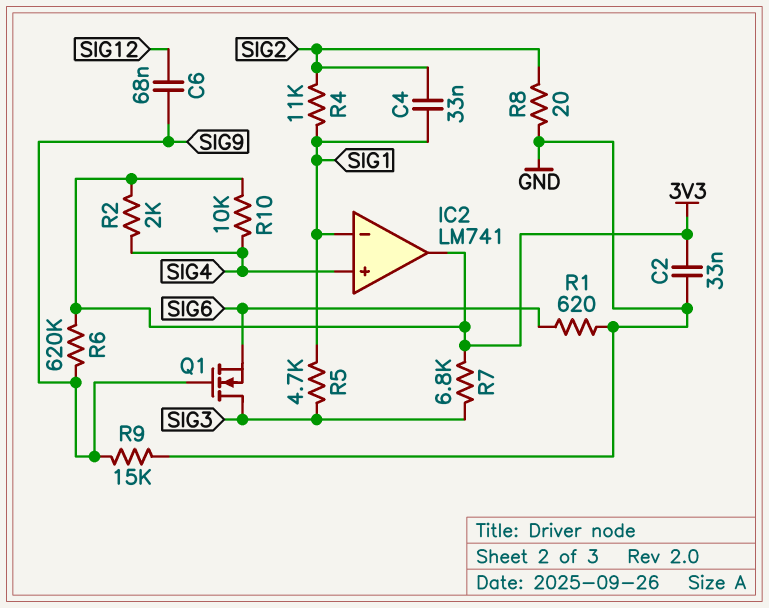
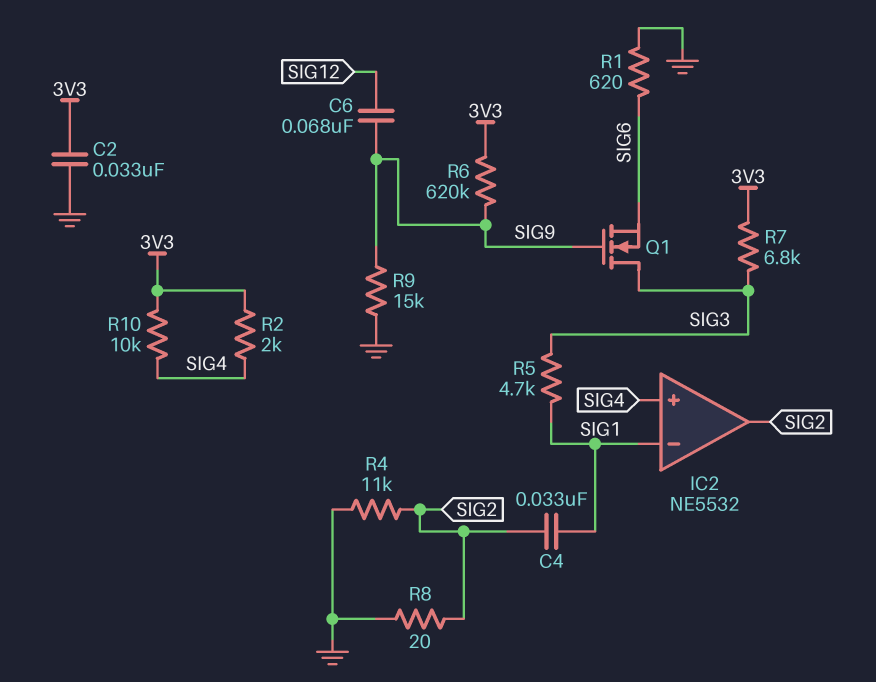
IC2: LM741 -> NE5532
IC2 pin out: 3V3 -> SIG2
R4: 11k (SIG1, SIG2) -> 11k (GND, SIG2)

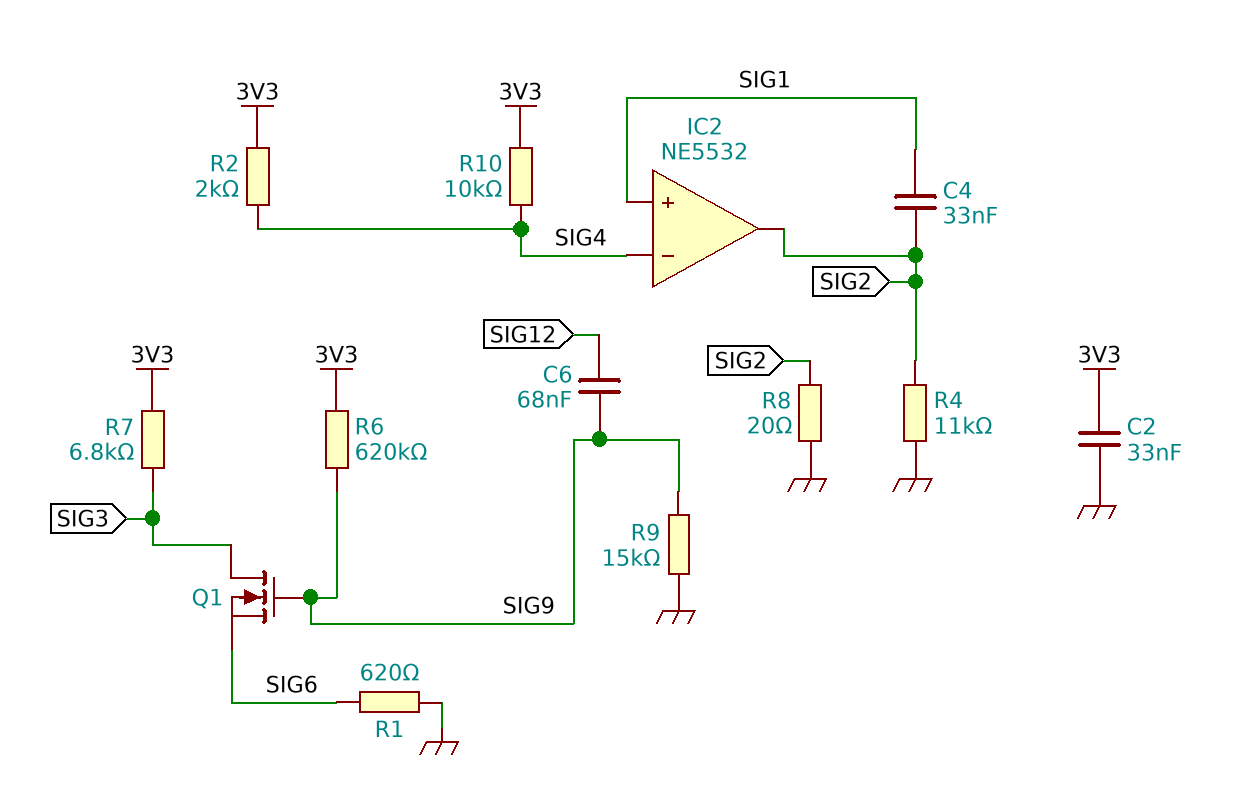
IC2 pin in+: SIG4 -> SIG1
IC2 pin in-: SIG1 -> SIG4
R5: 4.7k (SIG1, SIG3) -> none

